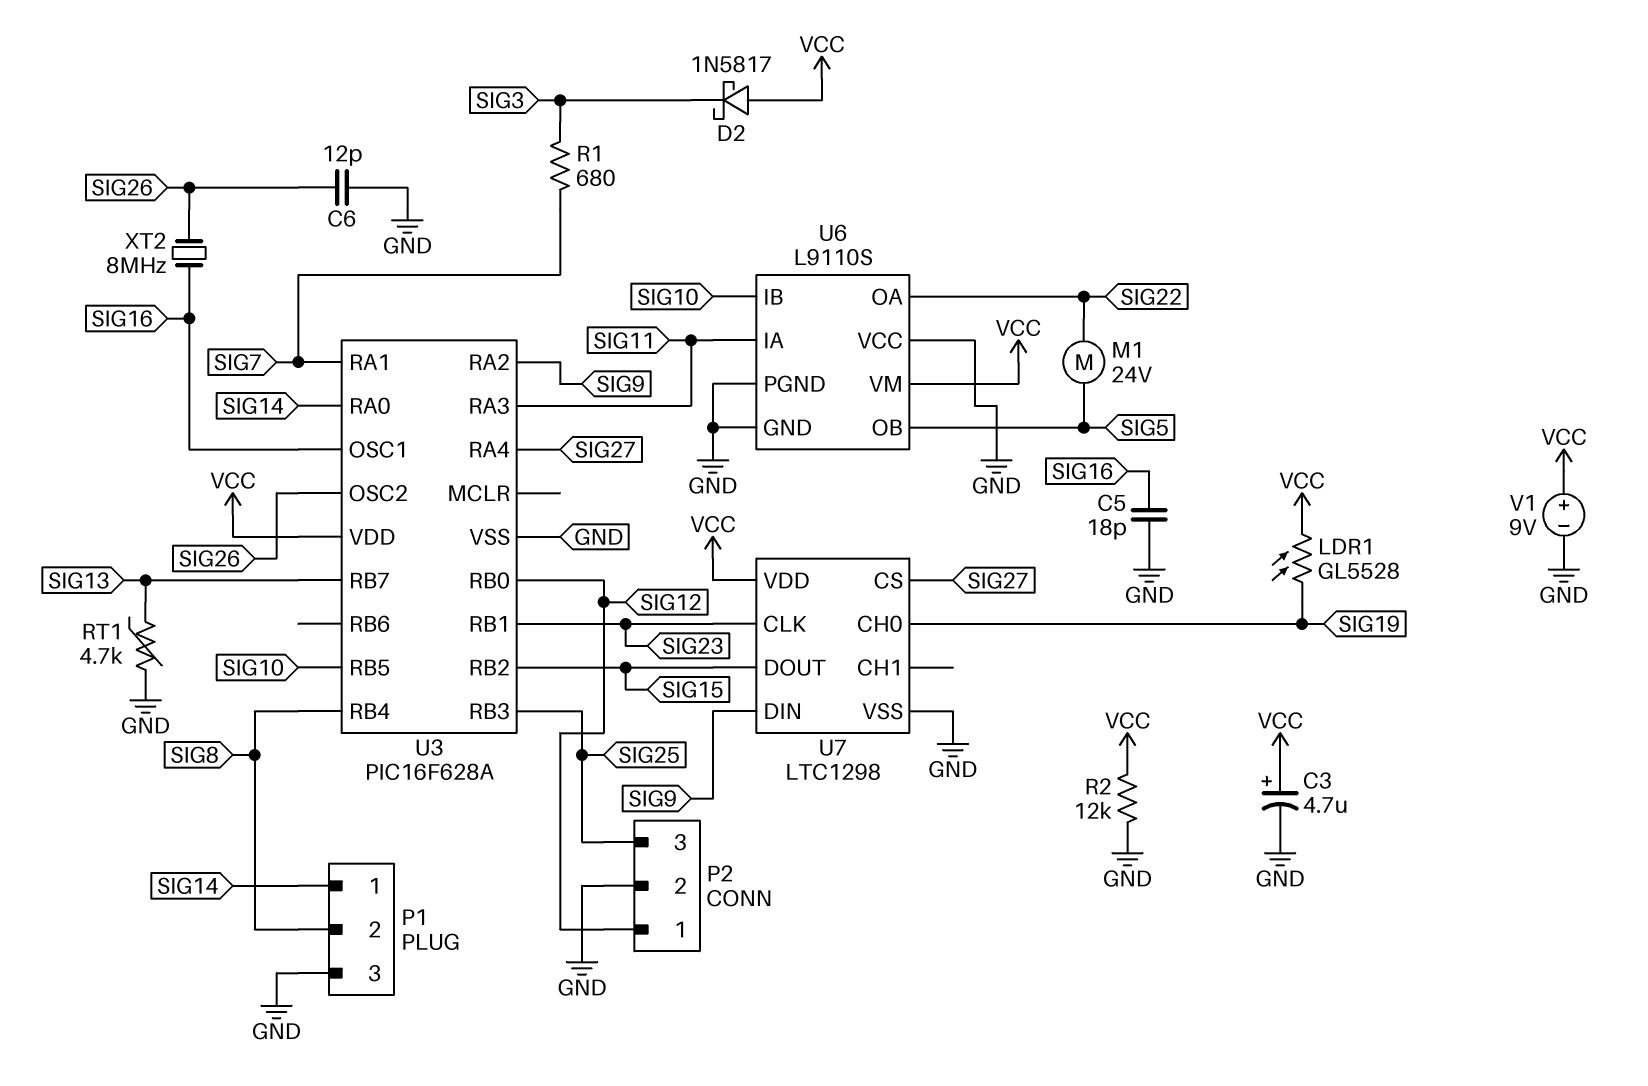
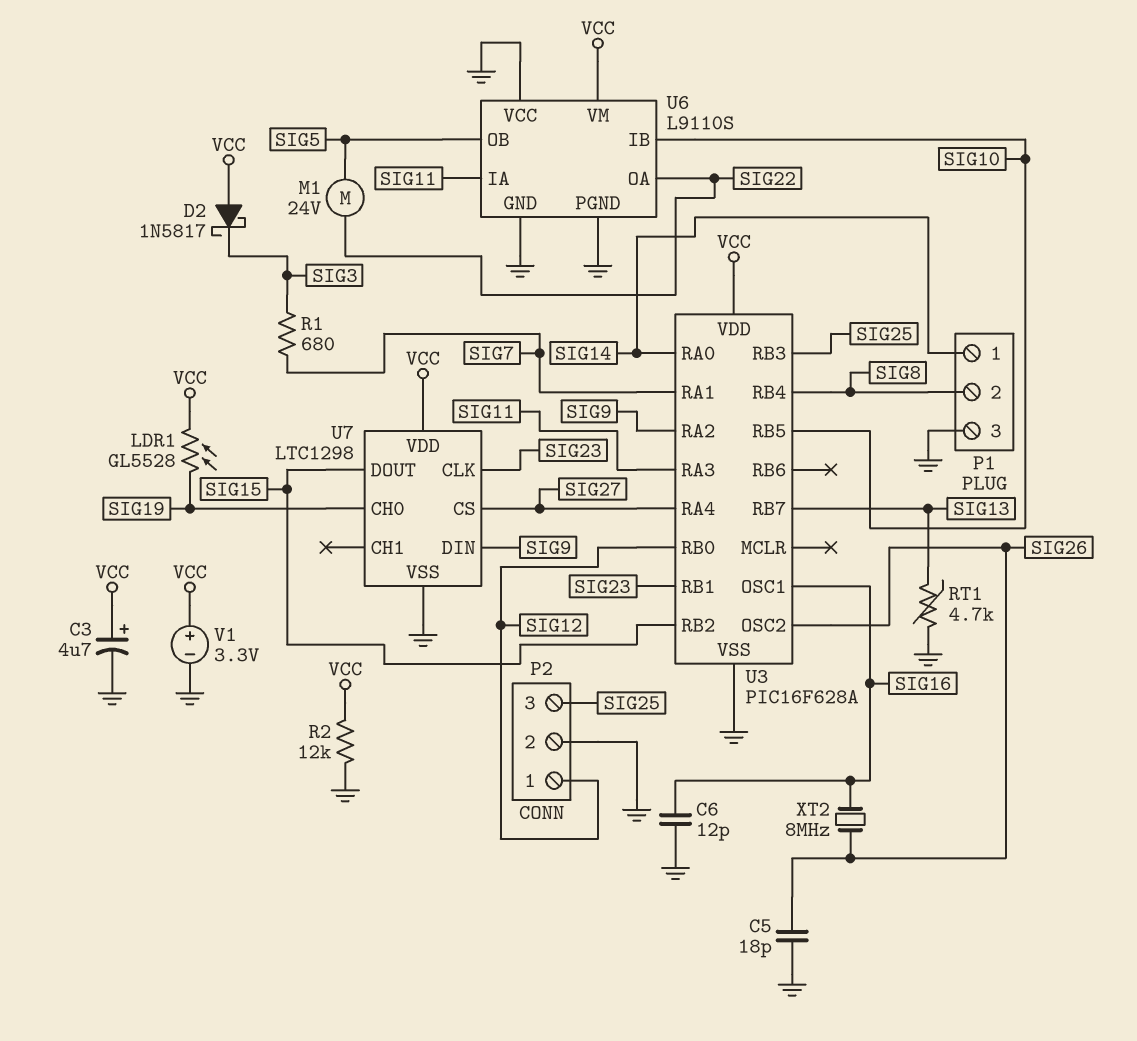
C5: 18pF (GND, SIG16) -> 18pF (GND, SIG26)
C6: 12pF (GND, SIG26) -> 12pF (GND, SIG16)
V1: 9V (plus VCC, minus GND) -> 3.3V (plus VCC, minus GND)

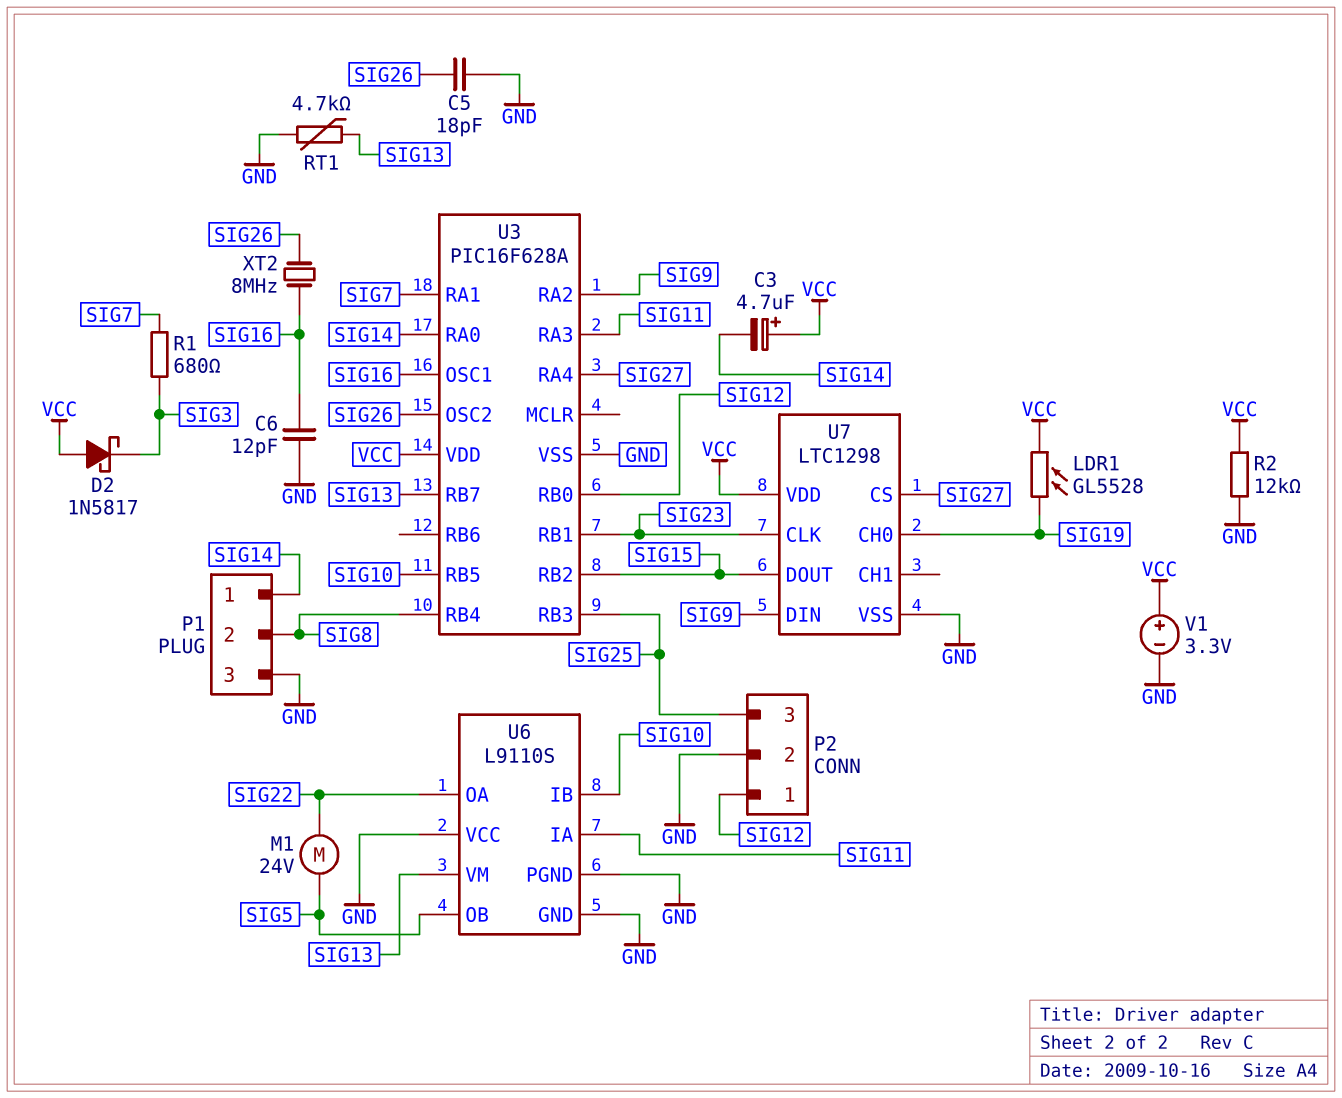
C3: 4.7uF (plus VCC, minus GND) -> 4.7uF (plus VCC, minus SIG14)
U6 pin VM: VCC -> SIG13

